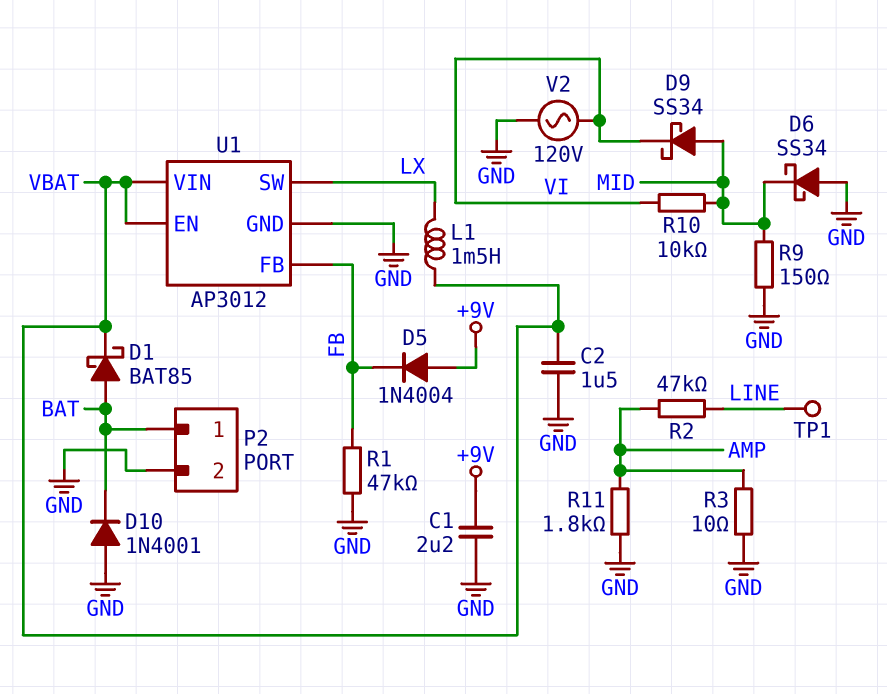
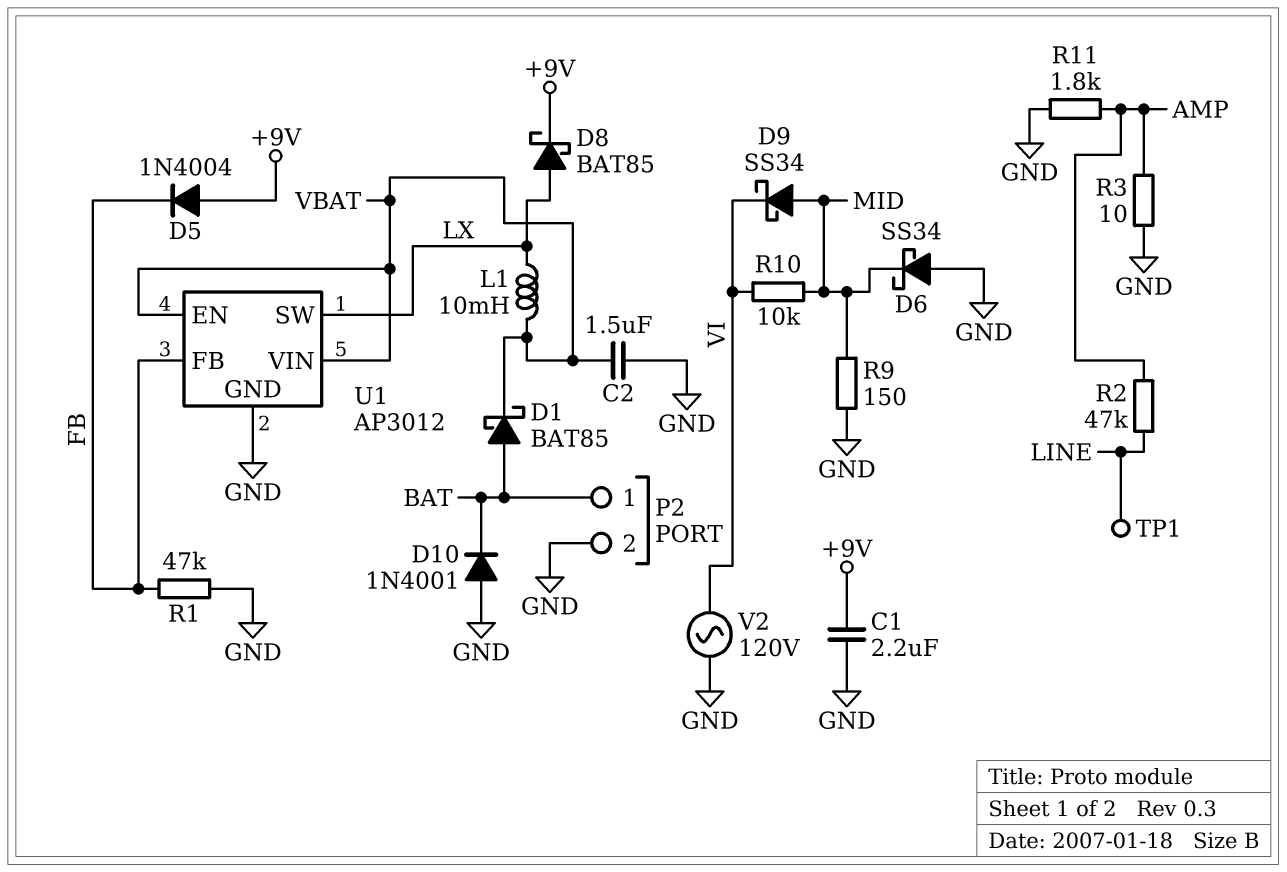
D8: none -> schottky BAT85 (A LX, K +9V)
L1: 1.5mH (LX, VBAT) -> 10mH (LX, VBAT)

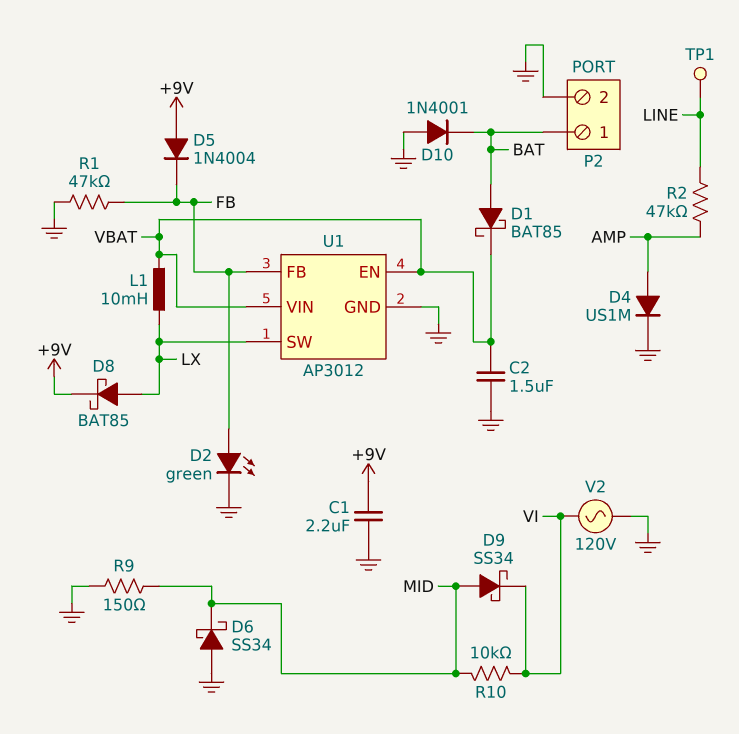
D2: none -> LED green (A FB, K GND)
D4: none -> diode US1M (A AMP, K GND)
R3: 10 (AMP, GND) -> none
R11: 1.8k (AMP, GND) -> none

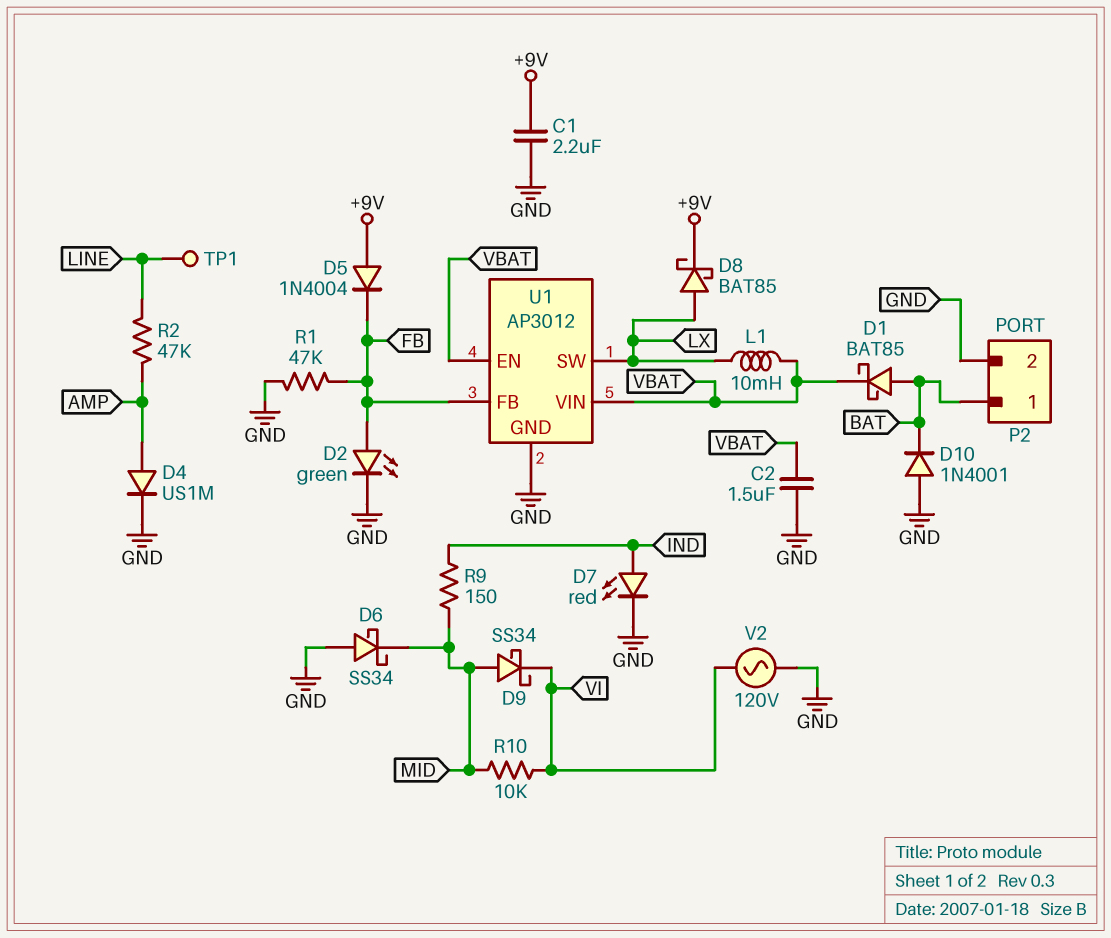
D7: none -> LED red (A IND, K GND)
R9: 150 (GND, MID) -> 150 (IND, MID)

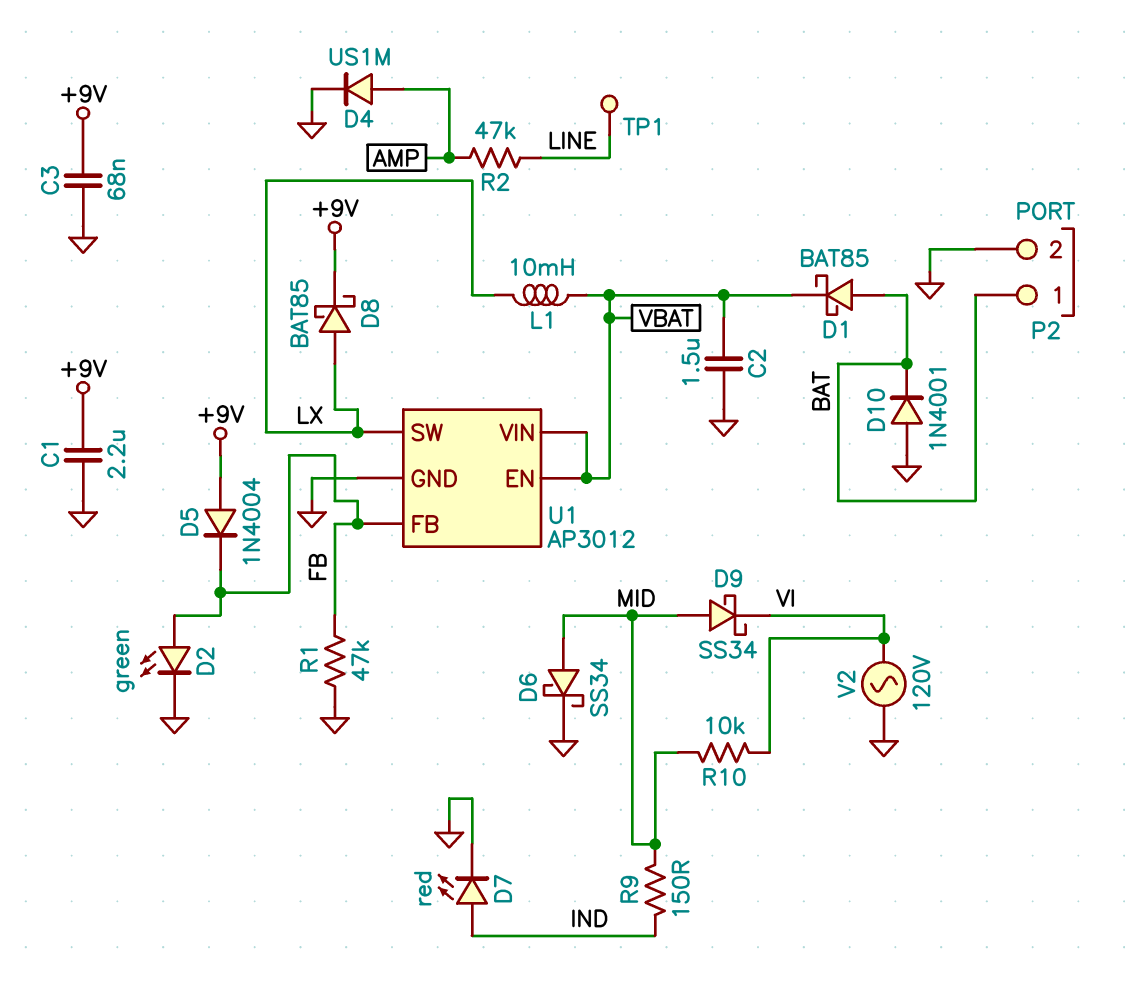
C3: none -> 68nF (+9V, GND)
D6: schottky SS34 (A GND, K MID) -> schottky SS34 (A MID, K GND)

